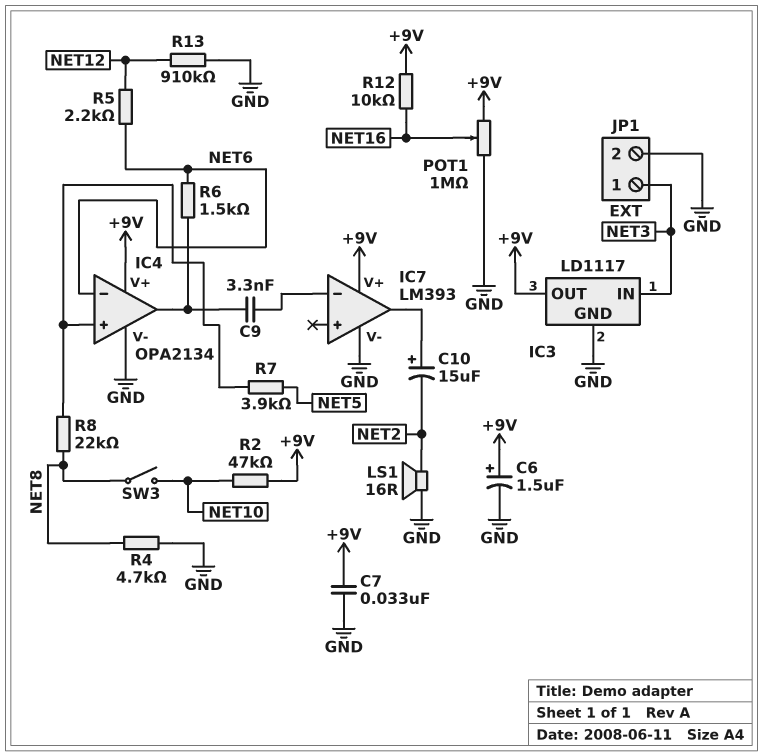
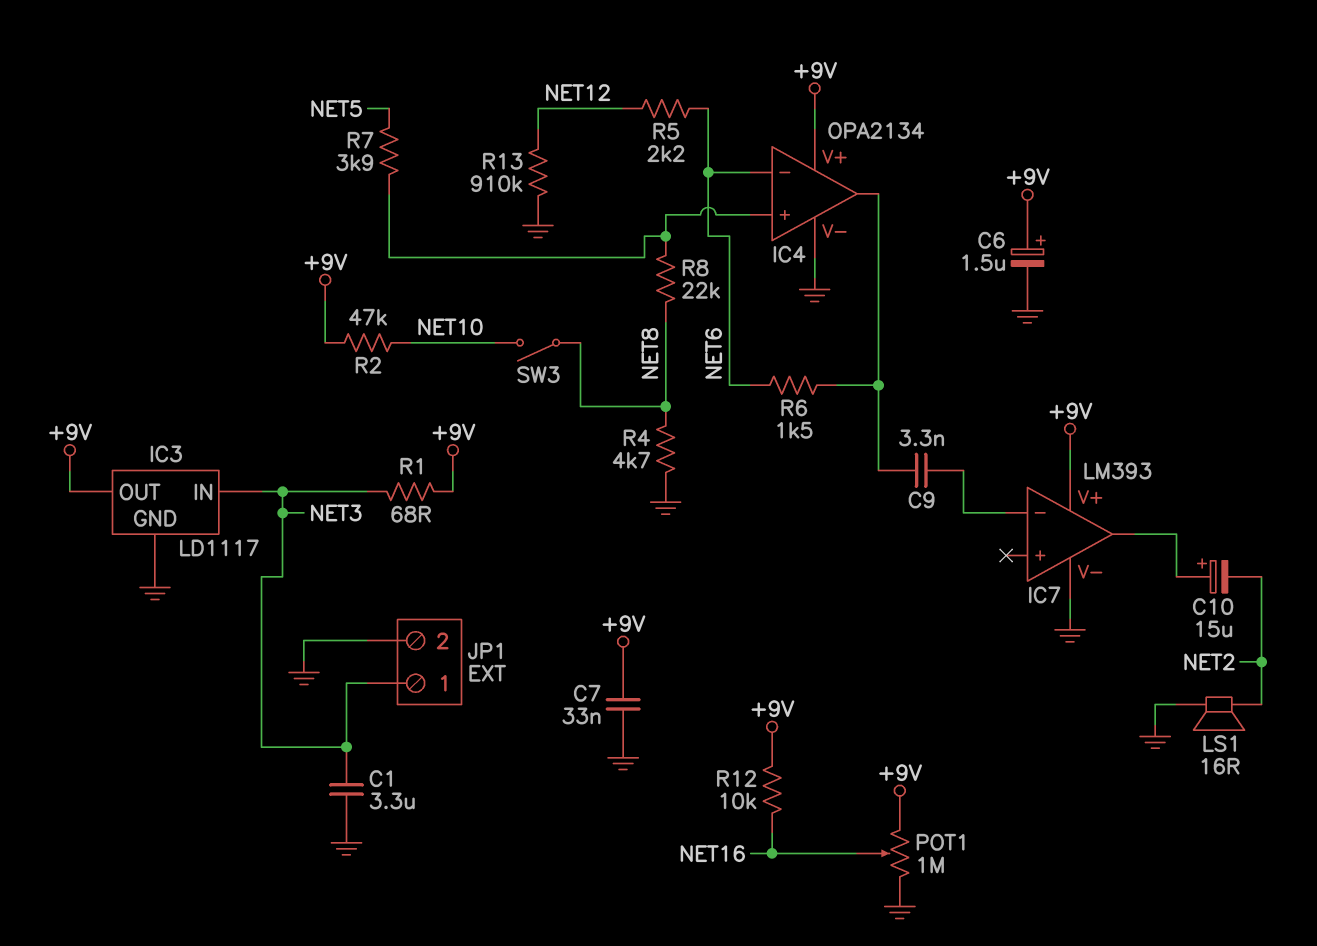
C1: none -> 3.3uF (GND, NET3)
R1: none -> 68 (+9V, NET3)

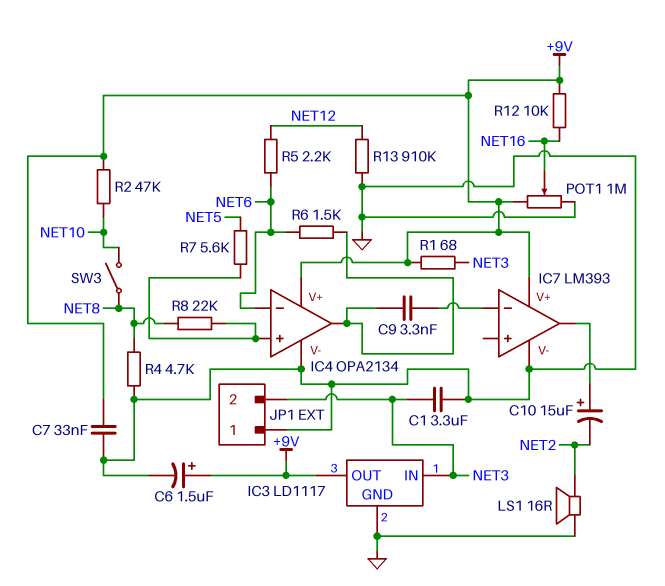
JP1 pin 1: NET3 -> GND
JP1 pin 2: GND -> NET3
R7: 3.9k (IC4/in+, NET5) -> 5.6k (IC4/in+, NET5)

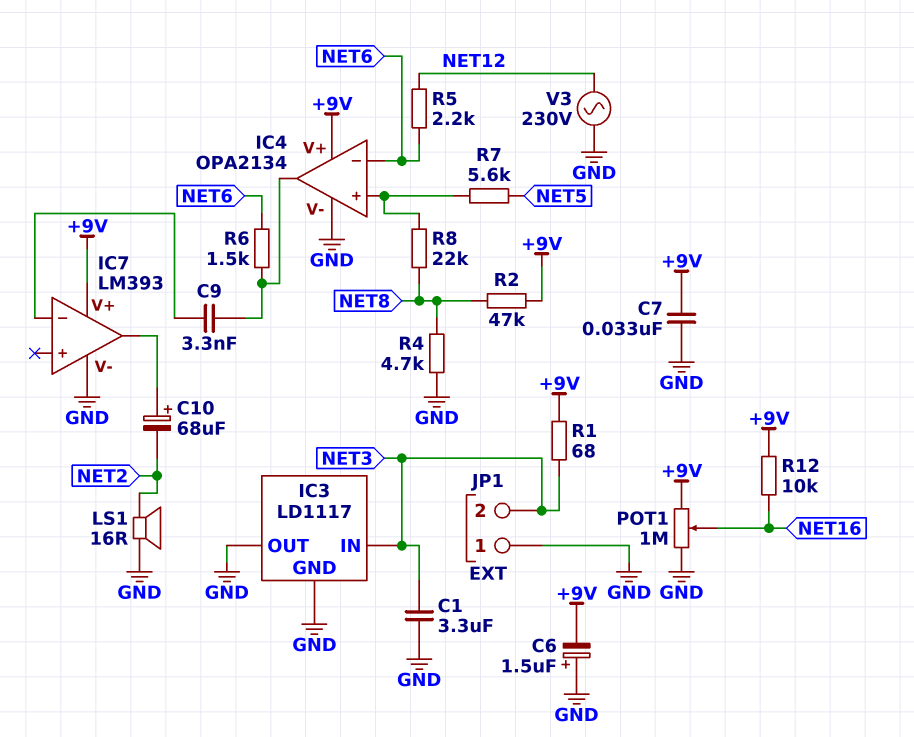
C6: 1.5uF (plus +9V, minus GND) -> 1.5uF (plus GND, minus +9V)
C10: 15uF (plus IC7/out, minus NET2) -> 68uF (plus IC7/out, minus NET2)
IC3 pin OUT: +9V -> GND
R2: 47k (+9V, NET10) -> 47k (+9V, NET8)
R13: 910k (GND, NET12) -> none
SW3: switch (NET8, NET10) -> none
V3: none -> AC 230V (GND, NET12)

